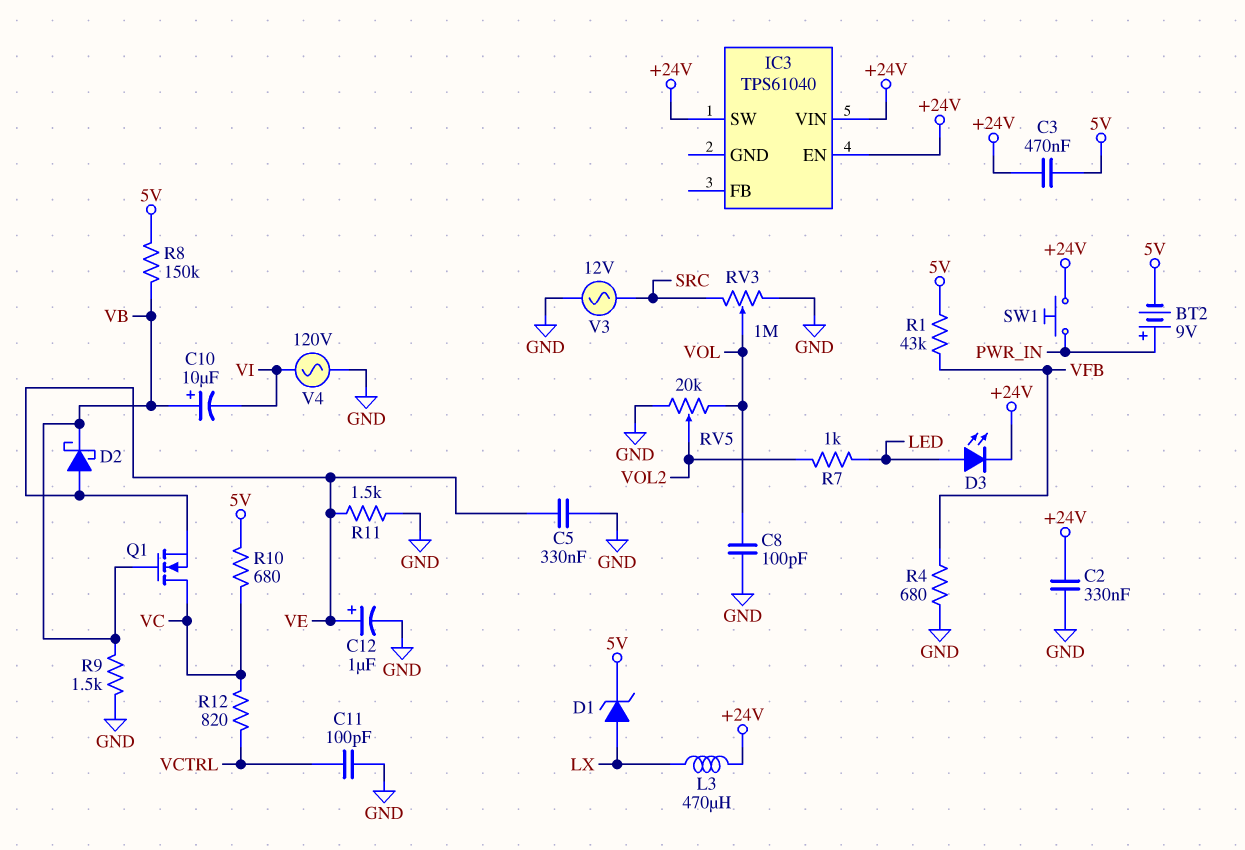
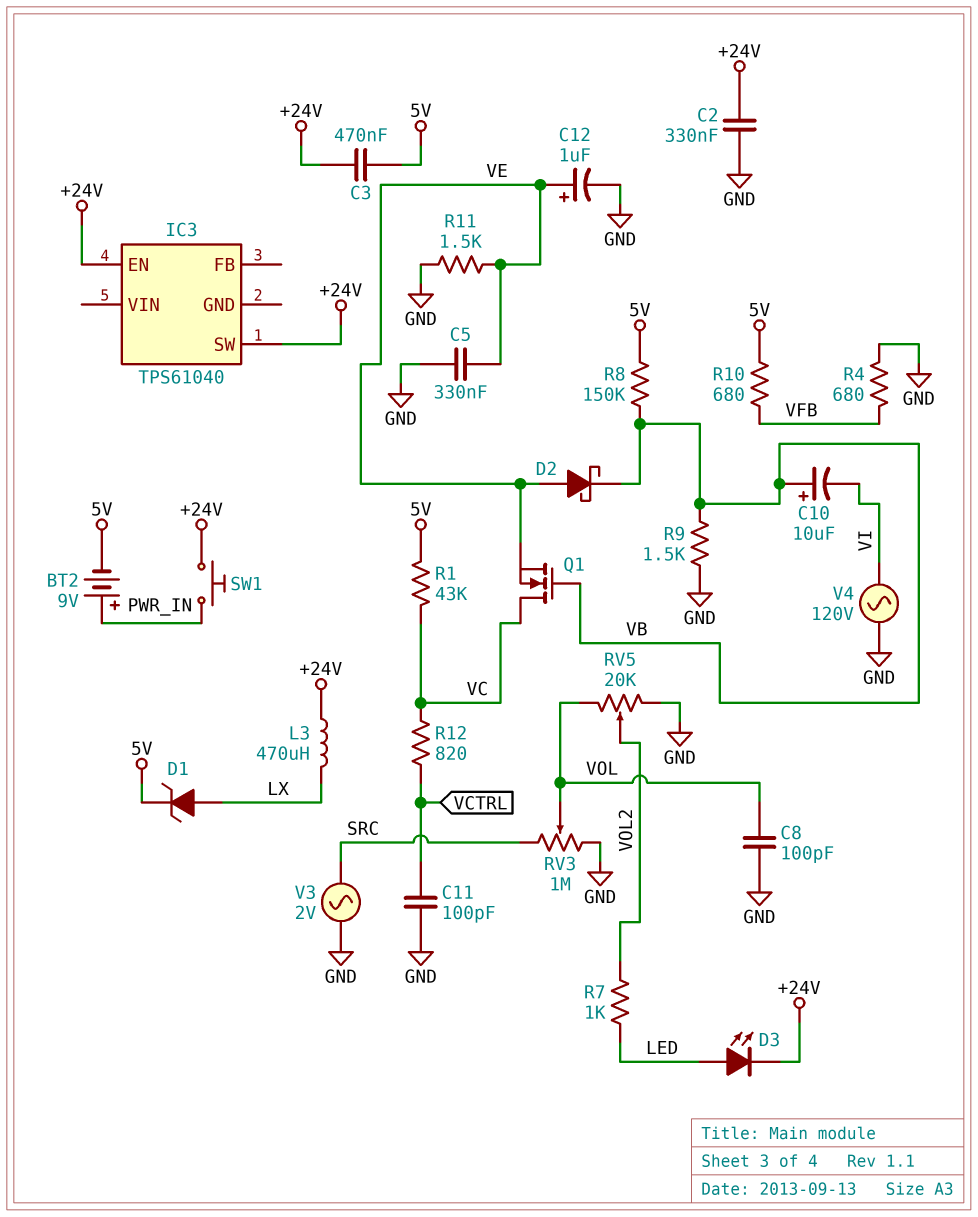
IC3 pin VIN: +24V -> none
R1: 43k (5V, VFB) -> 43k (5V, VC)
R10: 680 (5V, VC) -> 680 (5V, VFB)
V3: AC 12V (GND, SRC) -> AC 2V (GND, SRC)

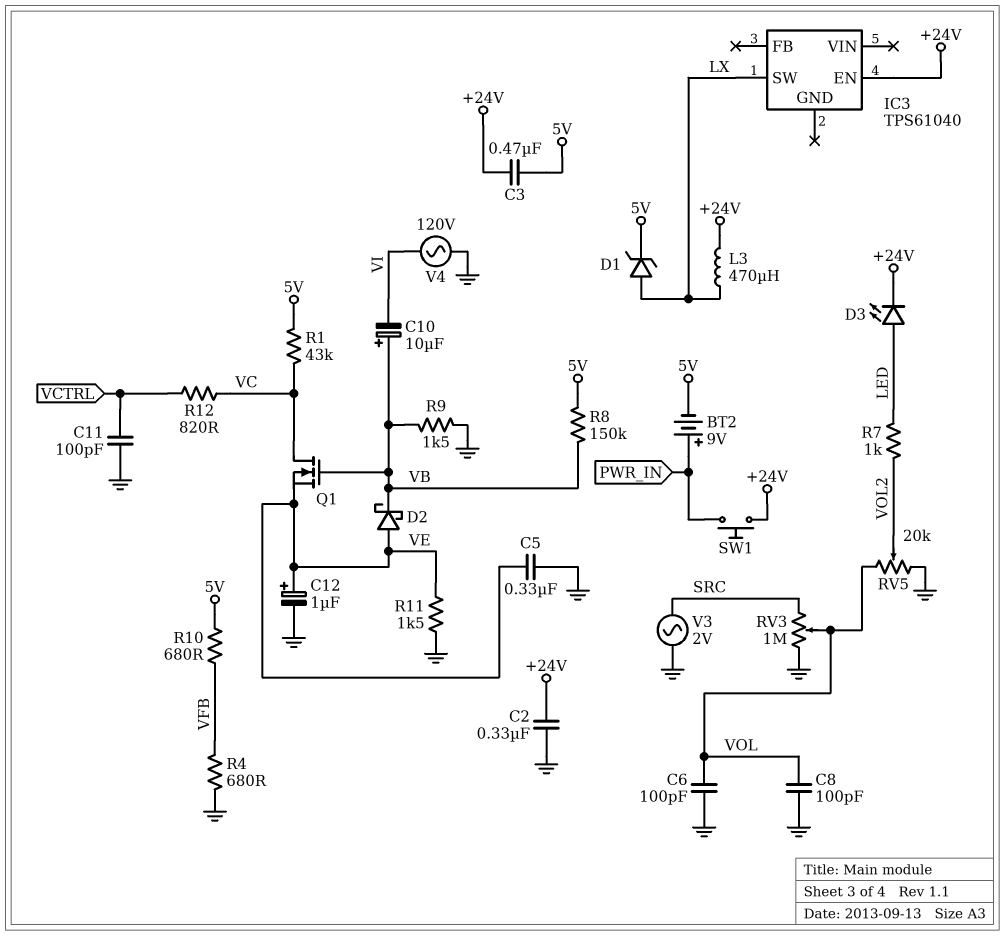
C6: none -> 100pF (GND, VOL)
IC3 pin SW: +24V -> LX

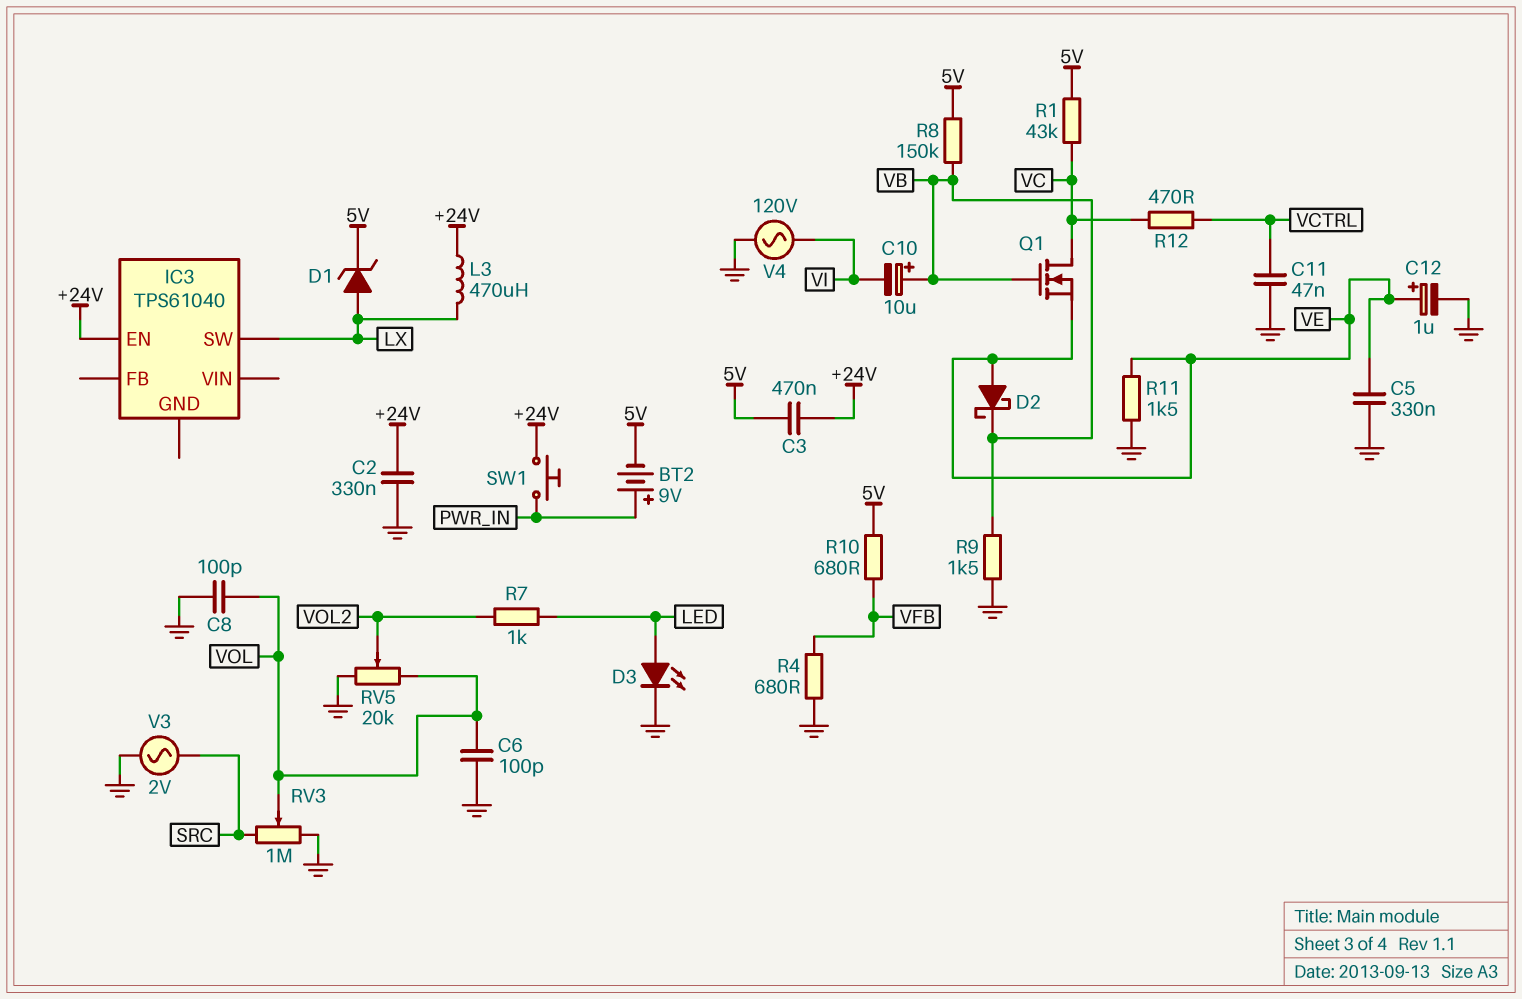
C11: 100pF (GND, VCTRL) -> 47nF (GND, VCTRL)
D3: LED (A LED, K +24V) -> LED (A LED, K GND)
R12: 820 (VC, VCTRL) -> 470 (VC, VCTRL)

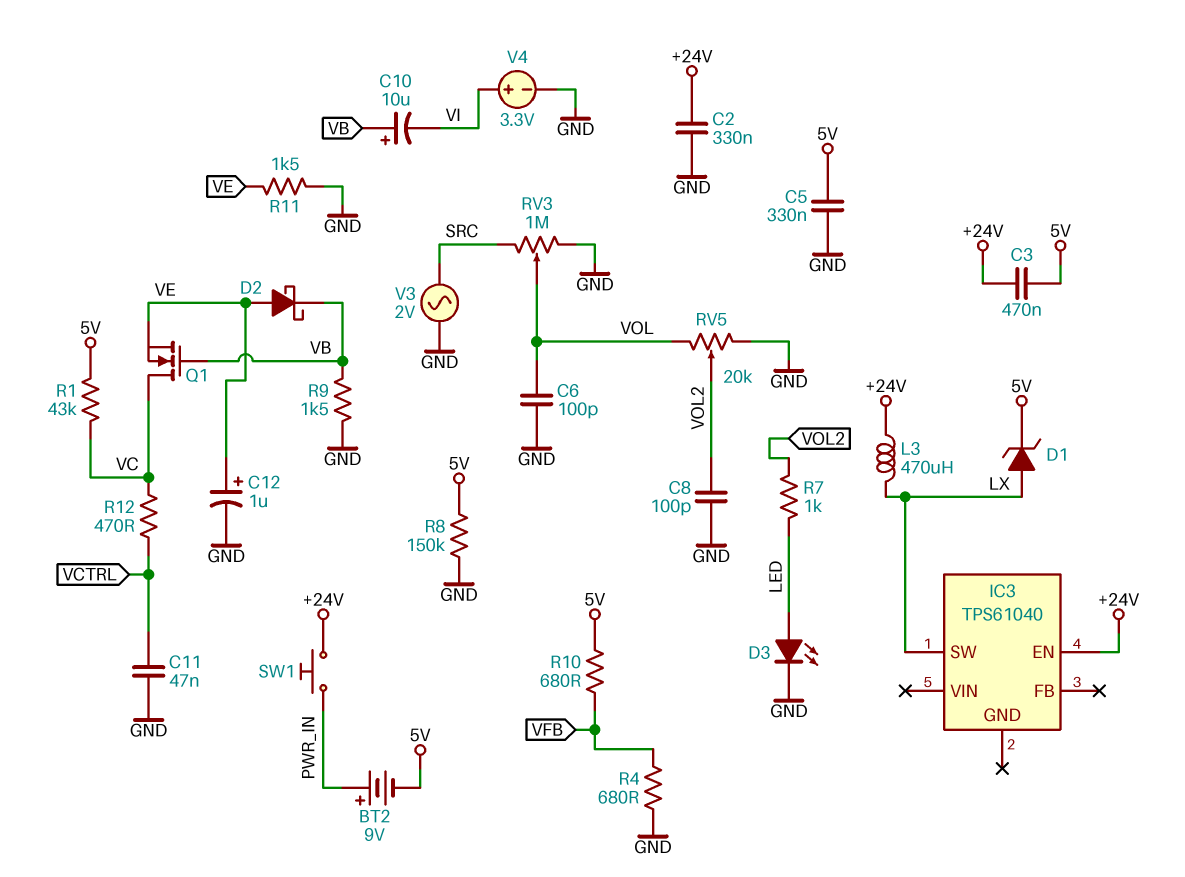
C5: 330nF (GND, VE) -> 330nF (5V, GND)
C8: 100pF (GND, VOL) -> 100pF (GND, VOL2)
R8: 150k (5V, VB) -> 150k (5V, GND)
V4: AC 120V (GND, VI) -> 3.3V (plus VI, minus GND)

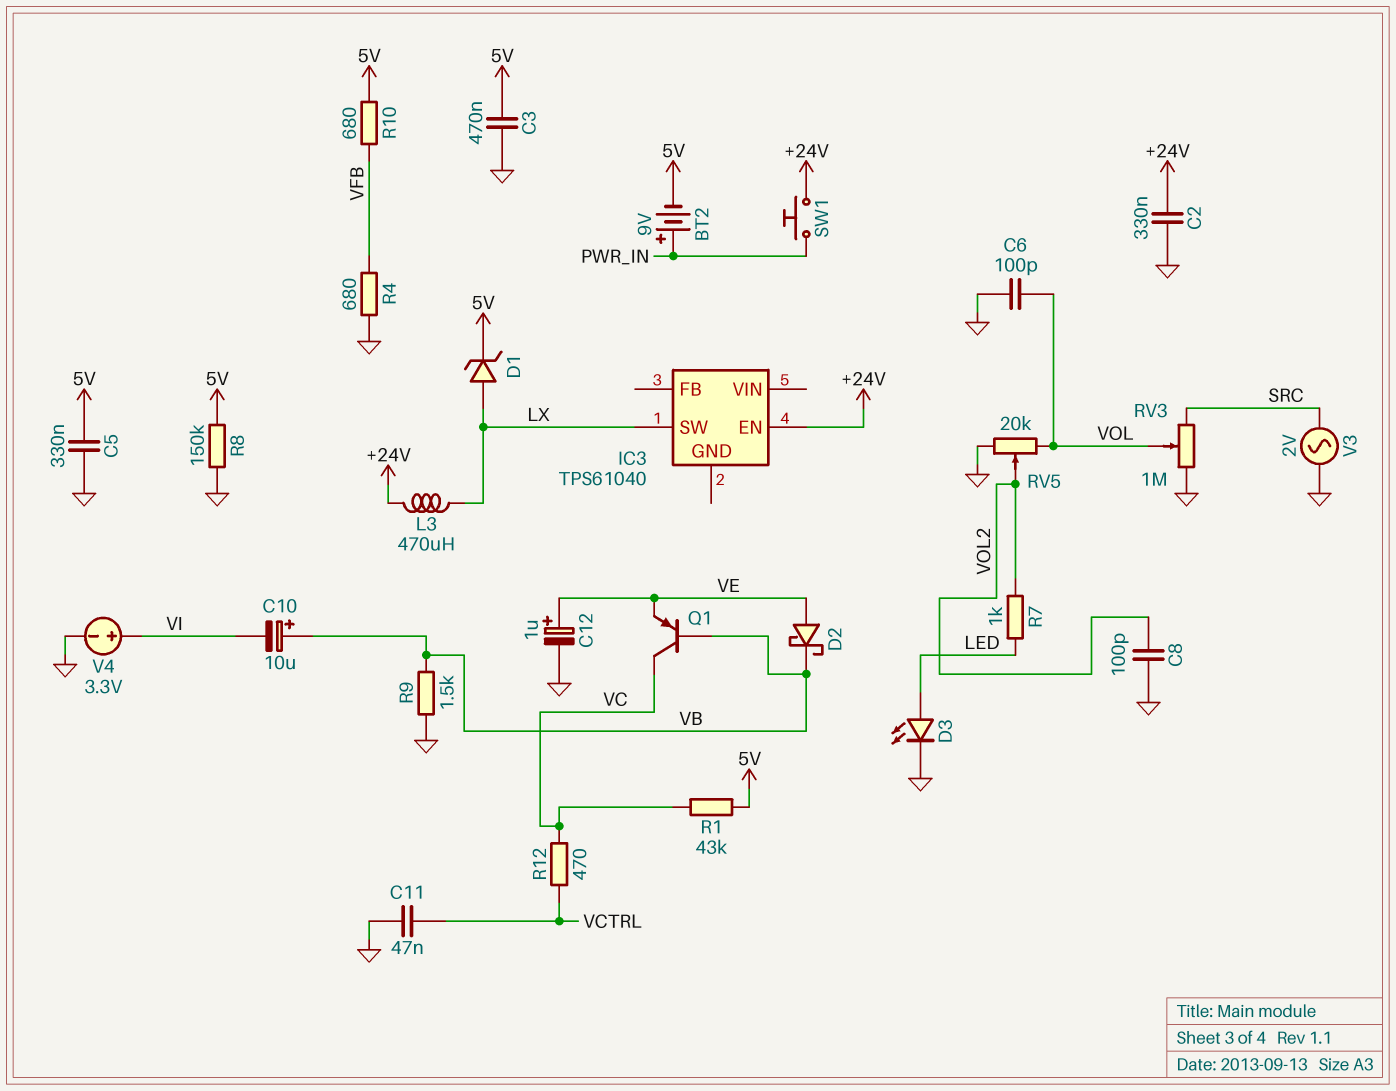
C3: 470nF (+24V, 5V) -> 470nF (5V, GND)
Q1: NMOS (G VB, D VC, S VE) -> PNP (B VB, C VC, E VE)
R11: 1.5k (GND, VE) -> none

